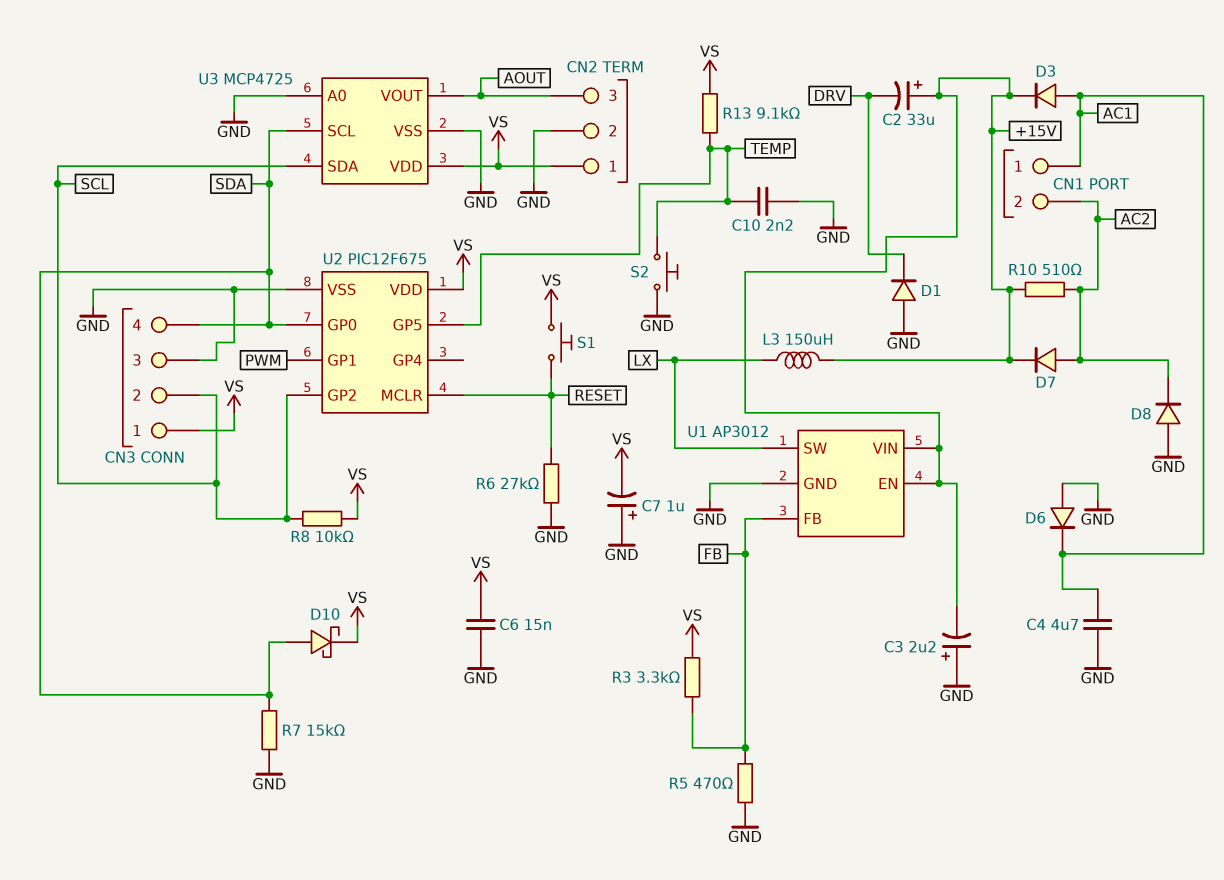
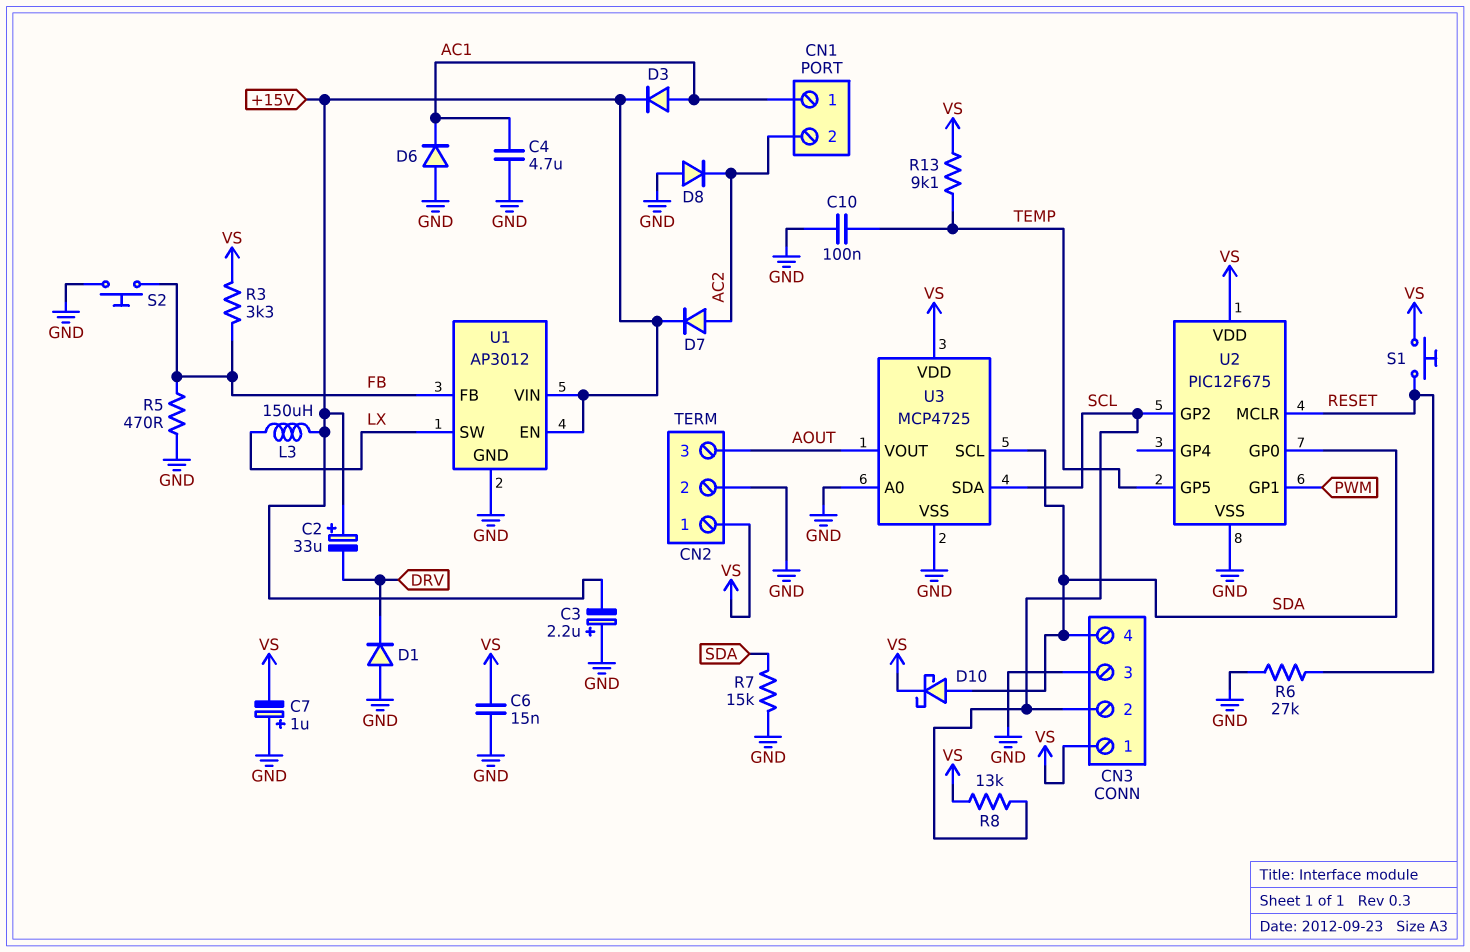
C10: 2.2nF (GND, TEMP) -> 100nF (GND, TEMP)
R8: 10k (SCL, VS) -> 13k (SCL, VS)
R10: 510 (+15V, AC2) -> none
S2: button (GND, TEMP) -> button (FB, GND)

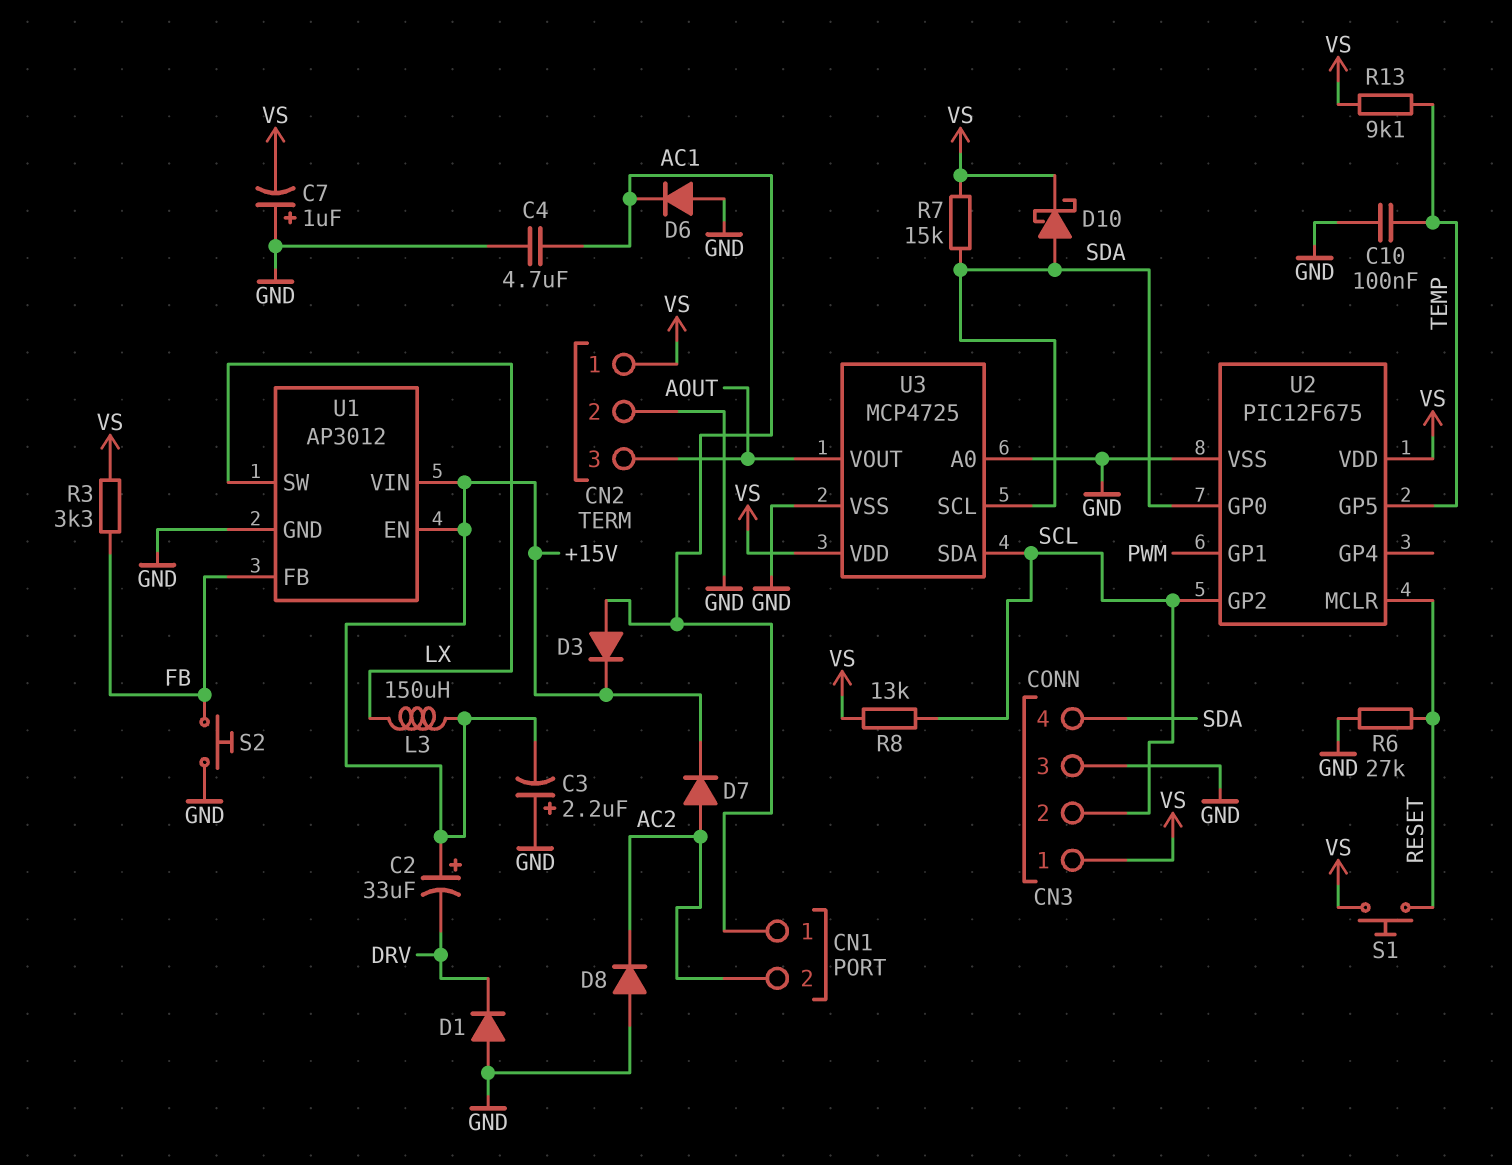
C6: 15nF (GND, VS) -> none
R5: 470 (FB, GND) -> none
R7: 15k (GND, SDA) -> 15k (SDA, VS)

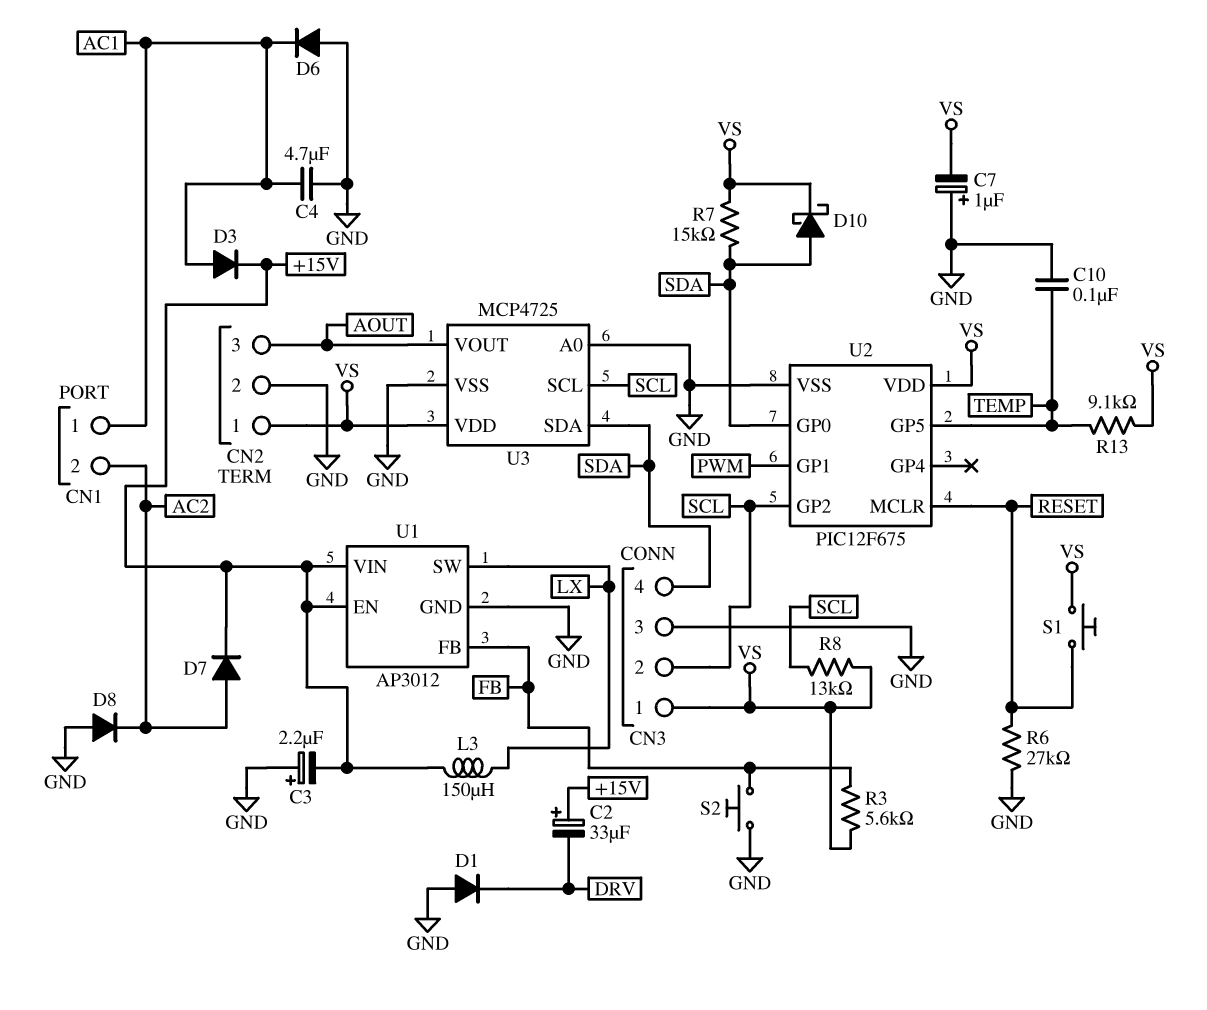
R3: 3.3k (FB, VS) -> 5.6k (FB, VS)
U3 pin SCL: SDA -> SCL
U3 pin SDA: SCL -> SDA

